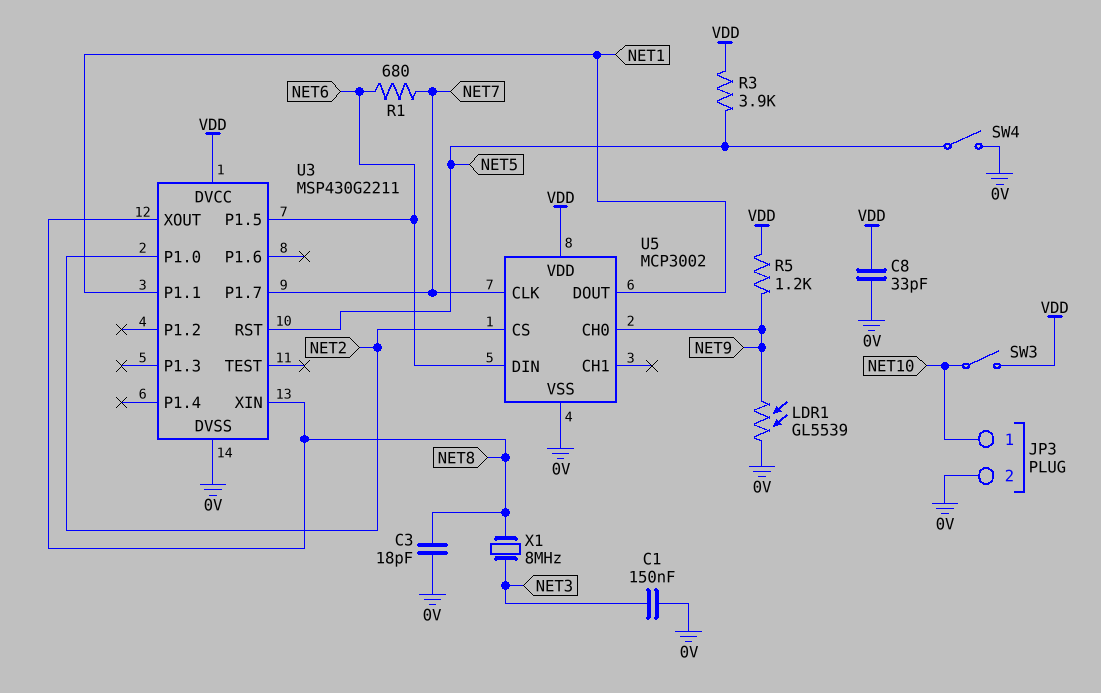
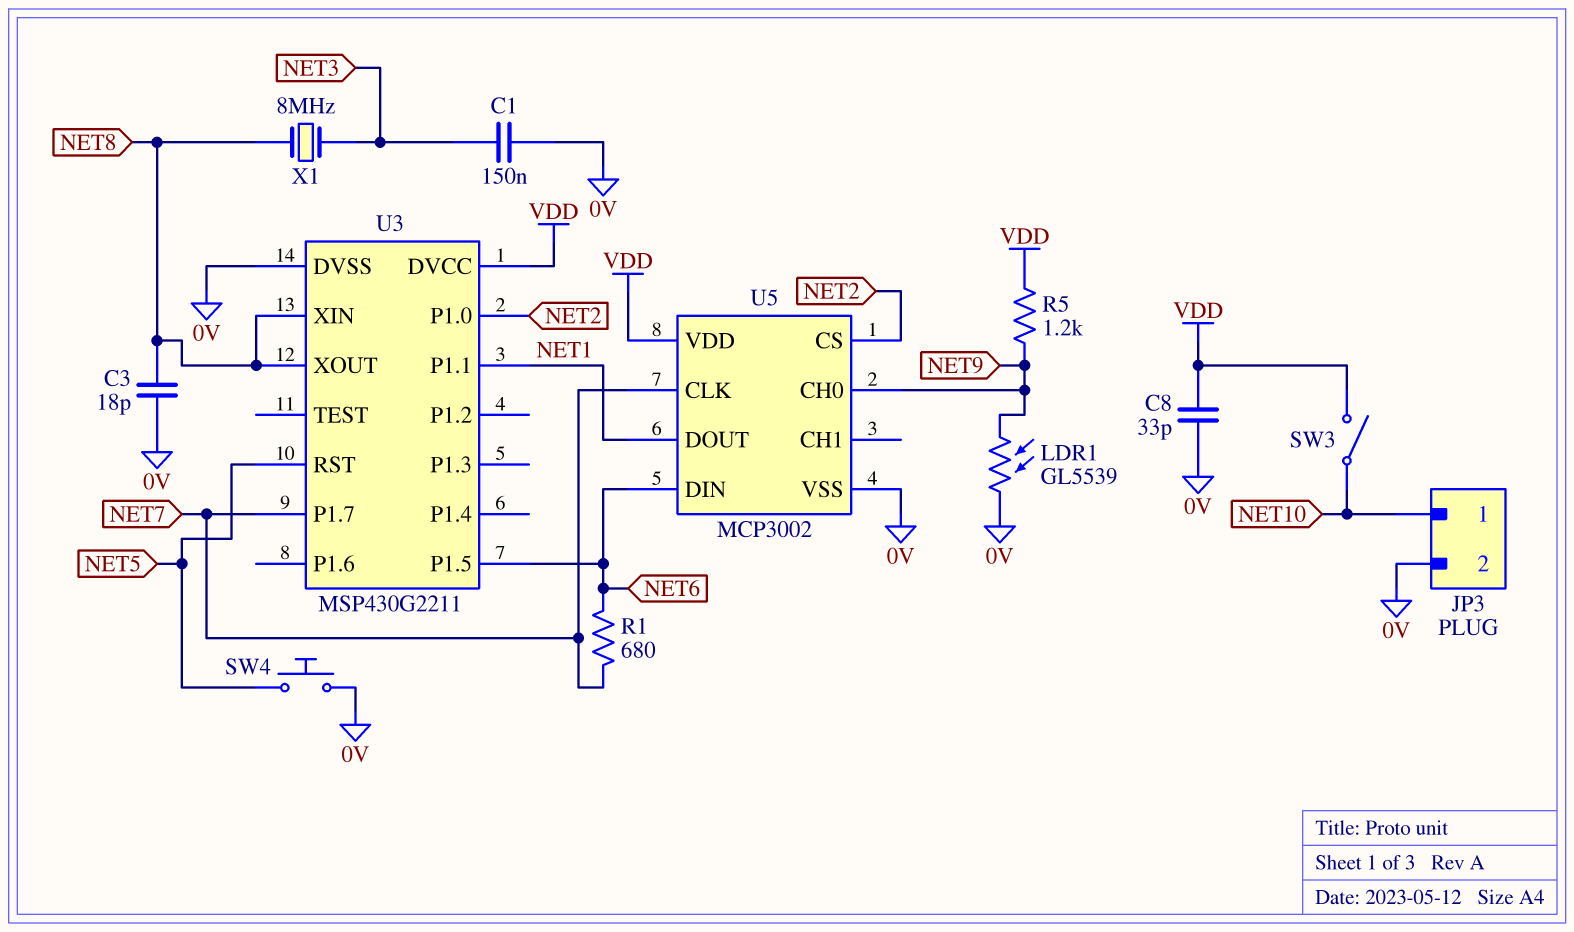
R3: 3.9k (NET5, VDD) -> none
SW4: switch (0V, NET5) -> button (0V, NET5)

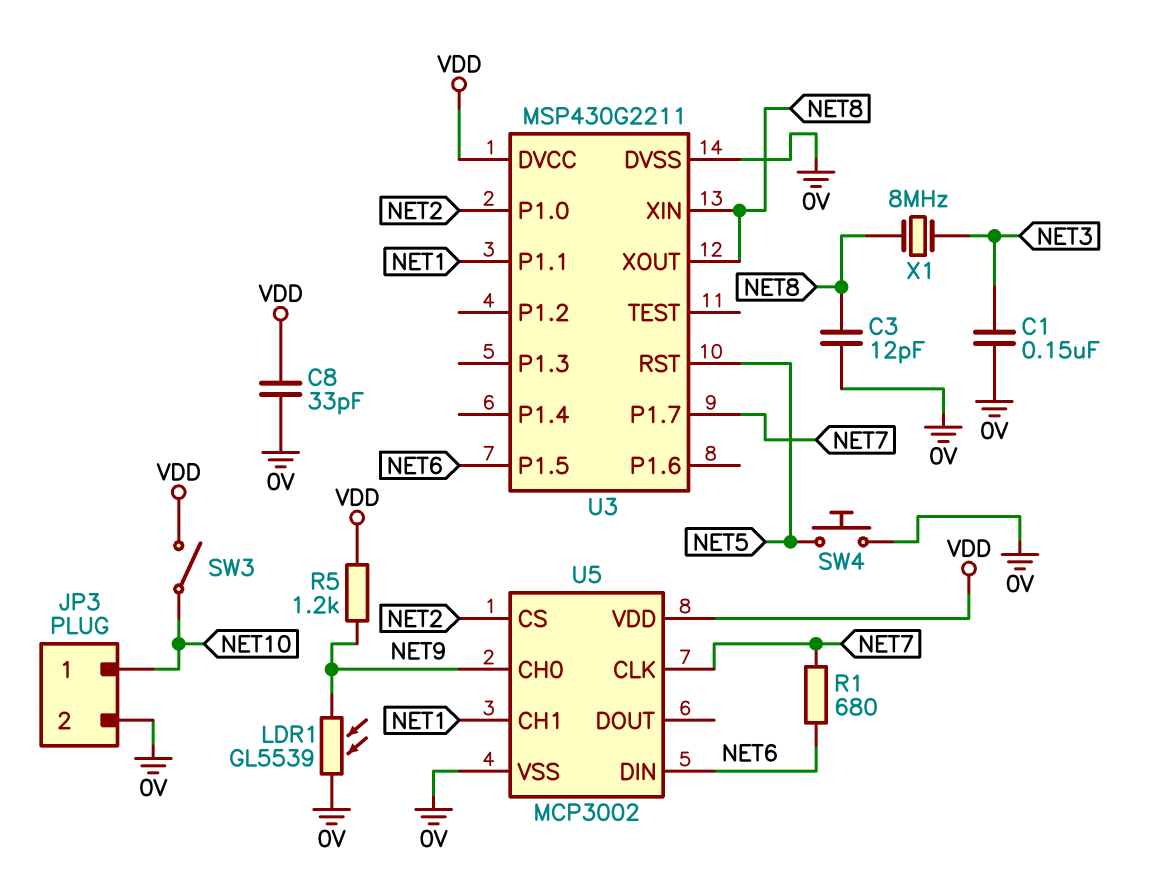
C3: 18pF (0V, NET8) -> 12pF (0V, NET8)
U5 pin CH1: none -> NET1
U5 pin DOUT: NET1 -> none

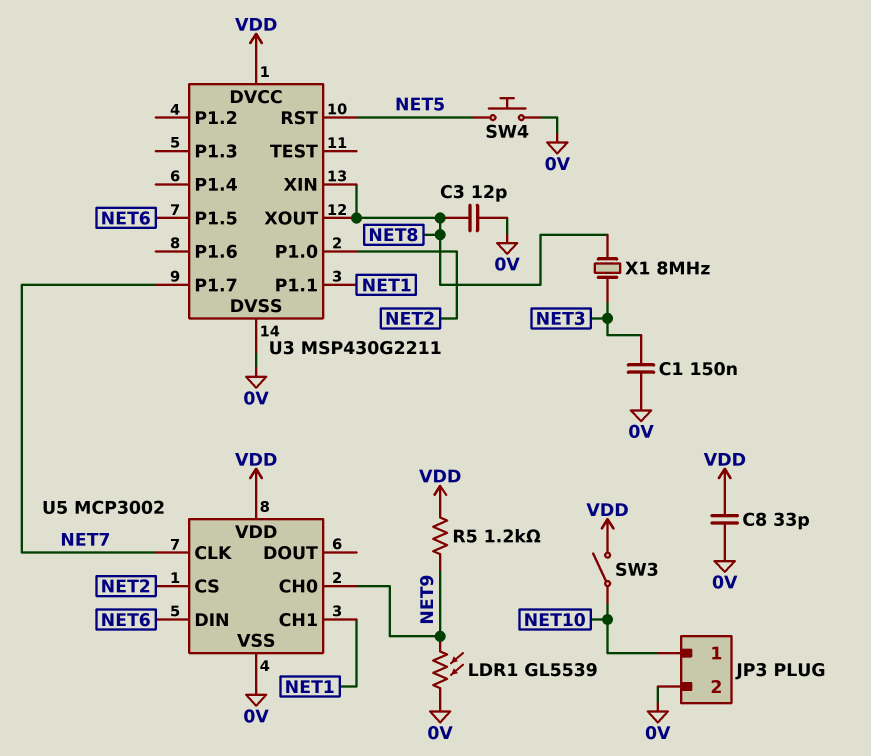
R1: 680 (NET6, NET7) -> none

